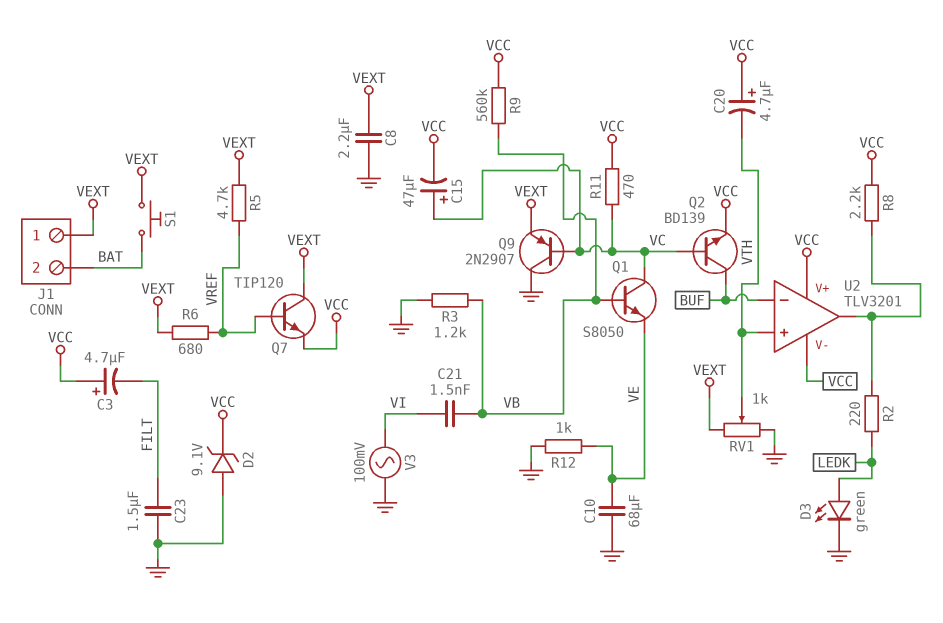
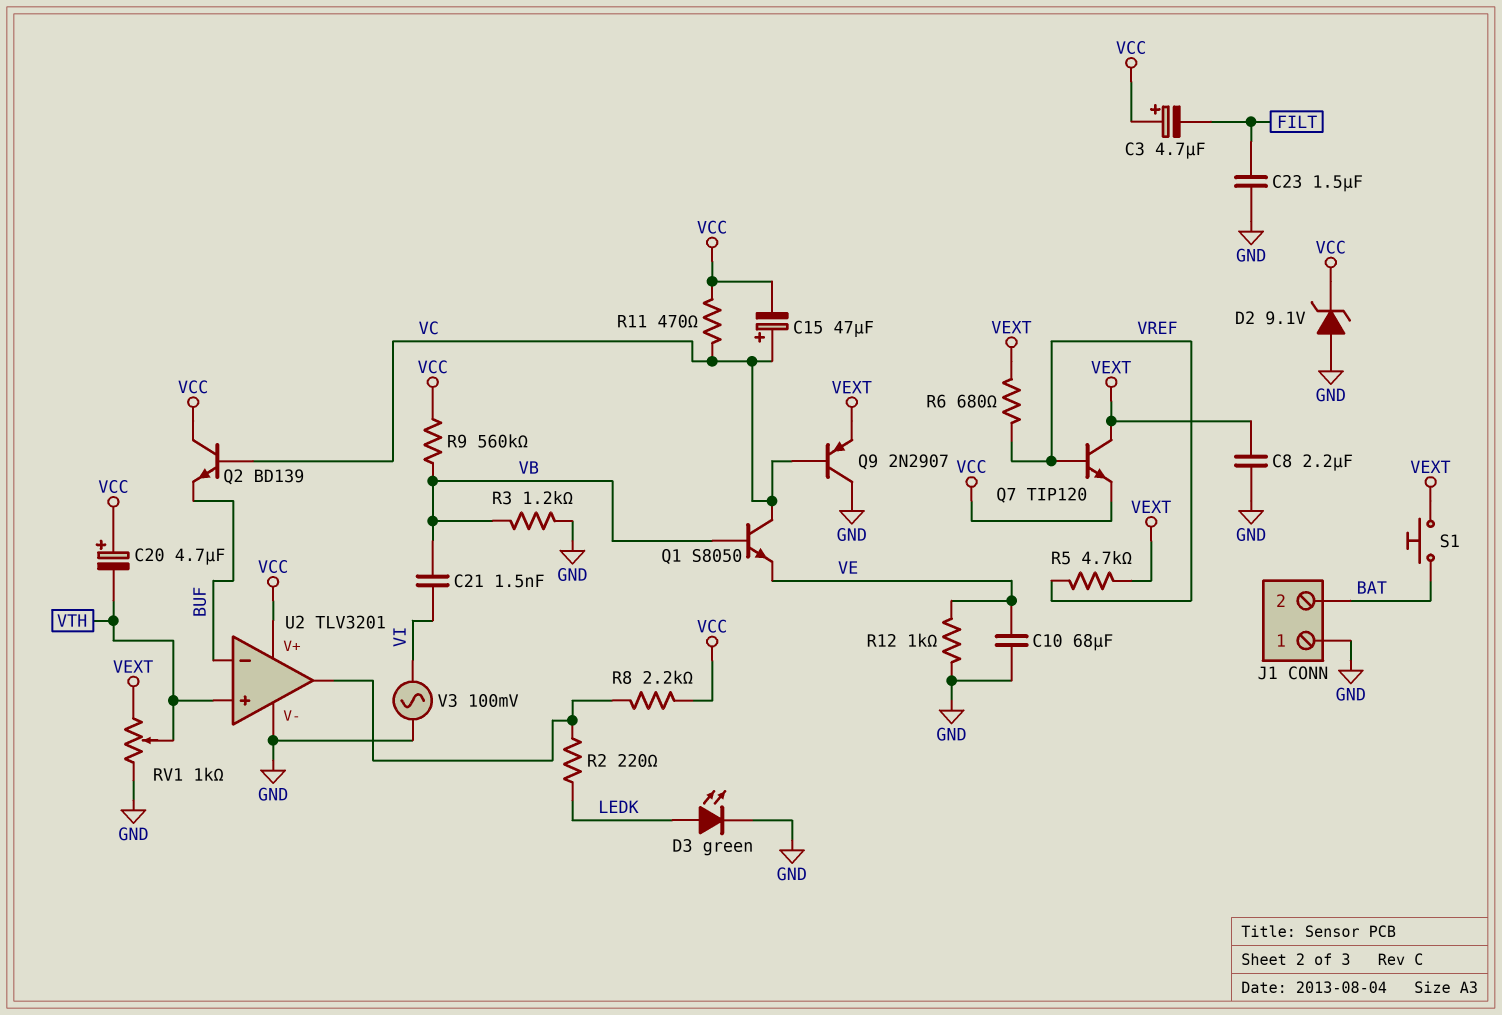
J1 pin 1: VEXT -> GND
Q2: NPN BD139 (B VC, C BUF, E VCC) -> NPN BD139 (B VC, C VCC, E BUF)
U2 pin V-: VCC -> GND

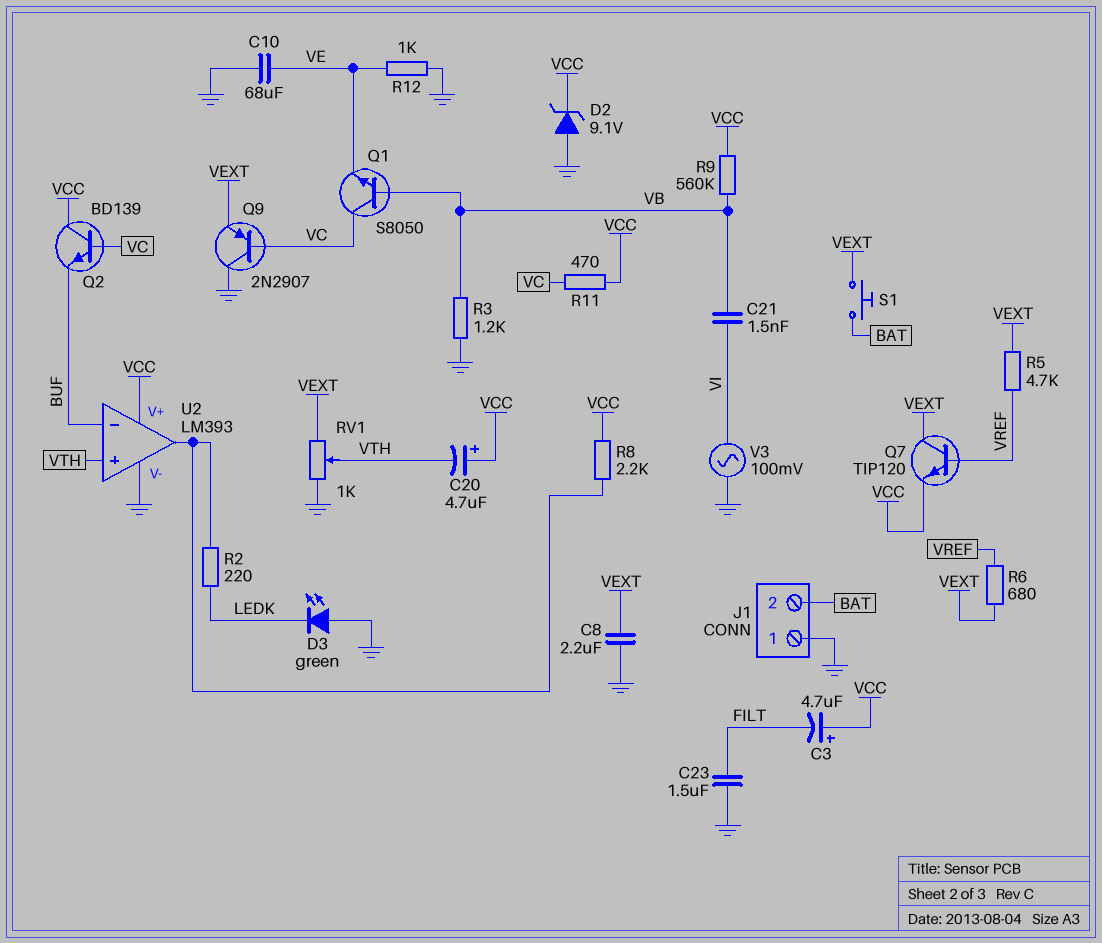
C15: 47uF (plus VC, minus VCC) -> none
D3: LED green (A LEDK, K GND) -> LED green (A GND, K LEDK)
U2: TLV3201 -> LM393

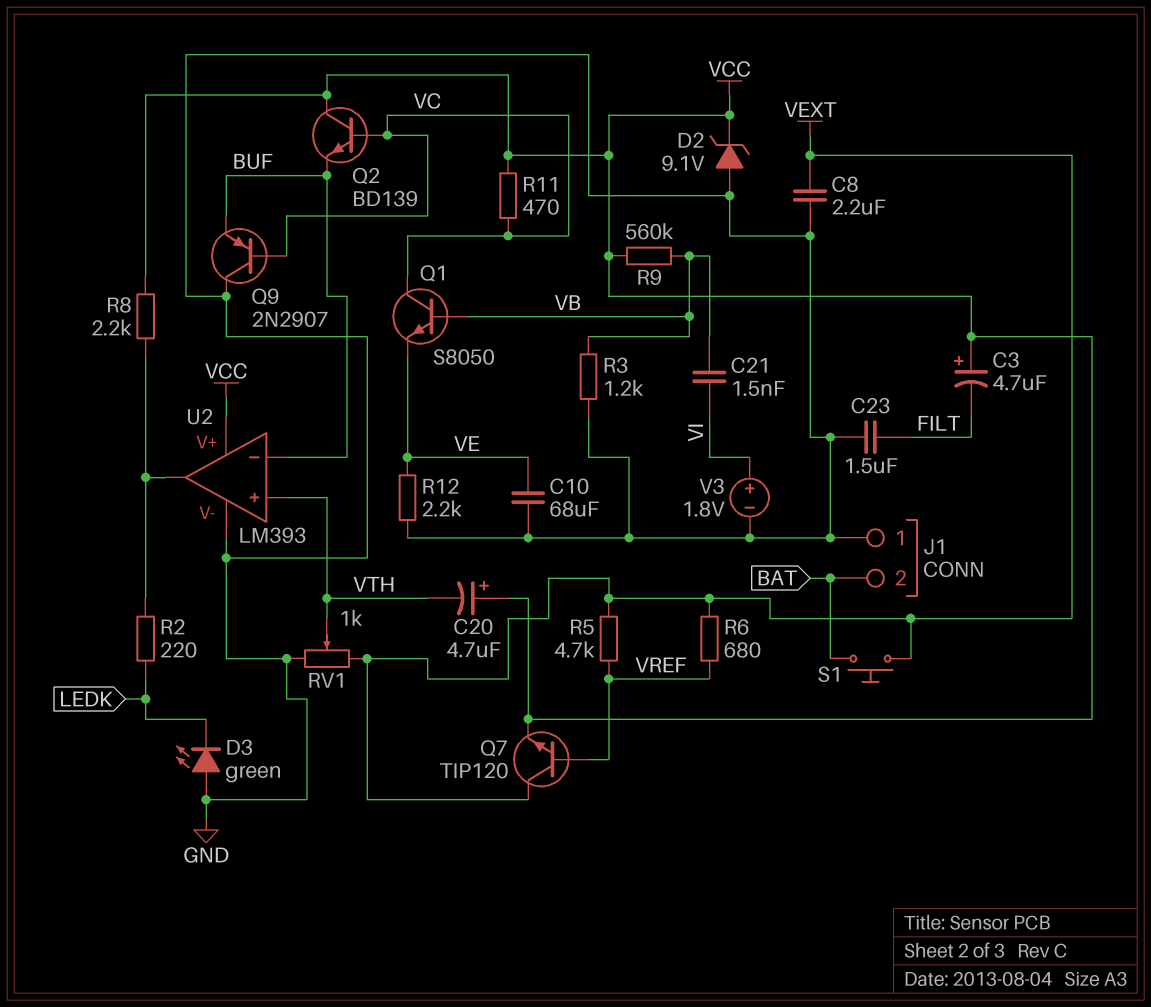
Q9: PNP 2N2907 (B VC, C GND, E VEXT) -> PNP 2N2907 (B VC, C GND, E BUF)
R12: 1k (GND, VE) -> 2.2k (GND, VE)
V3: AC 100mV (GND, VI) -> 1.8V (plus VI, minus GND)

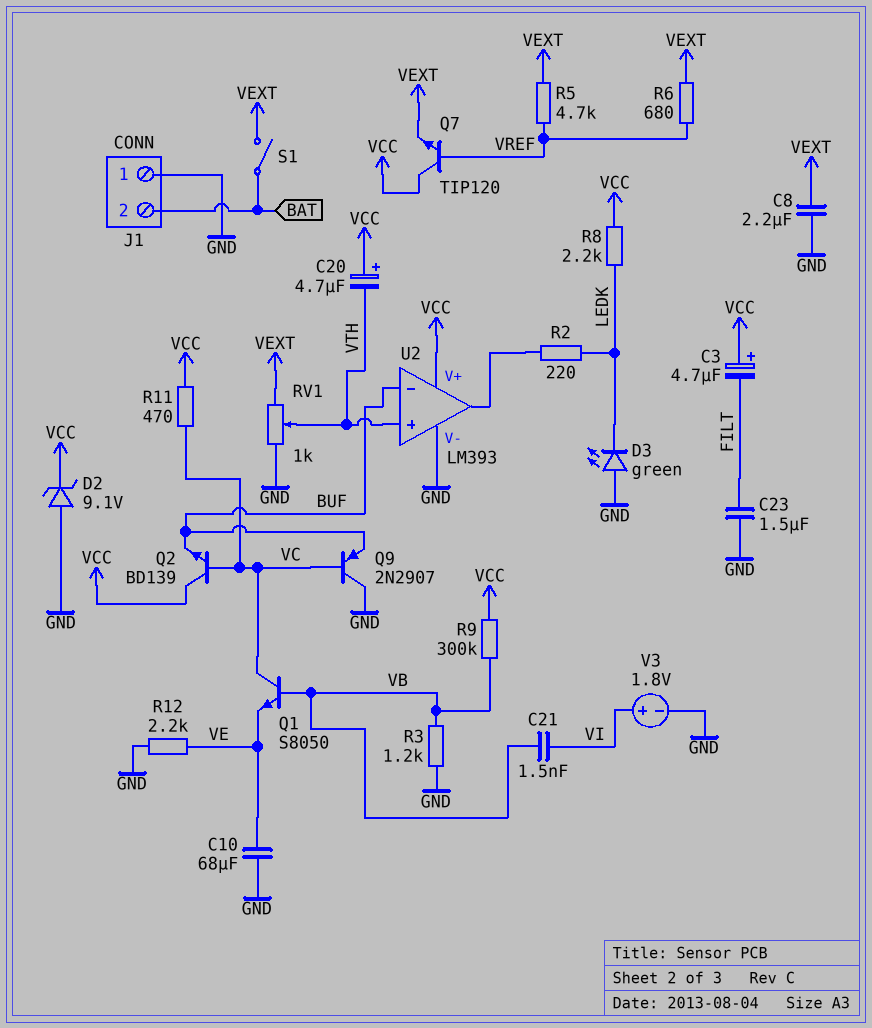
Q7: NPN TIP120 (B VREF, C VEXT, E VCC) -> NPN TIP120 (B VREF, C VCC, E VEXT)
R8: 2.2k (U2/out, VCC) -> 2.2k (LEDK, VCC)
R9: 560k (VB, VCC) -> 300k (VB, VCC)
S1: button (BAT, VEXT) -> switch (BAT, VEXT)

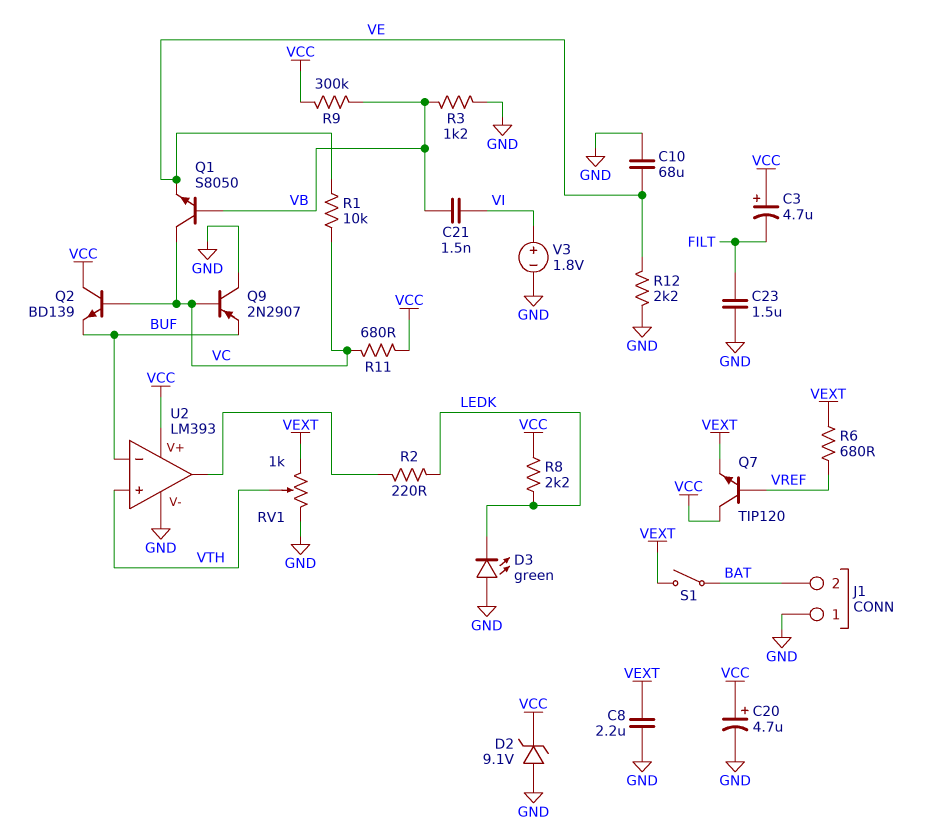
C20: 4.7uF (plus VCC, minus VTH) -> 4.7uF (plus VCC, minus GND)
R1: none -> 10k (VC, VE)
R5: 4.7k (VEXT, VREF) -> none
R11: 470 (VC, VCC) -> 680 (VC, VCC)

